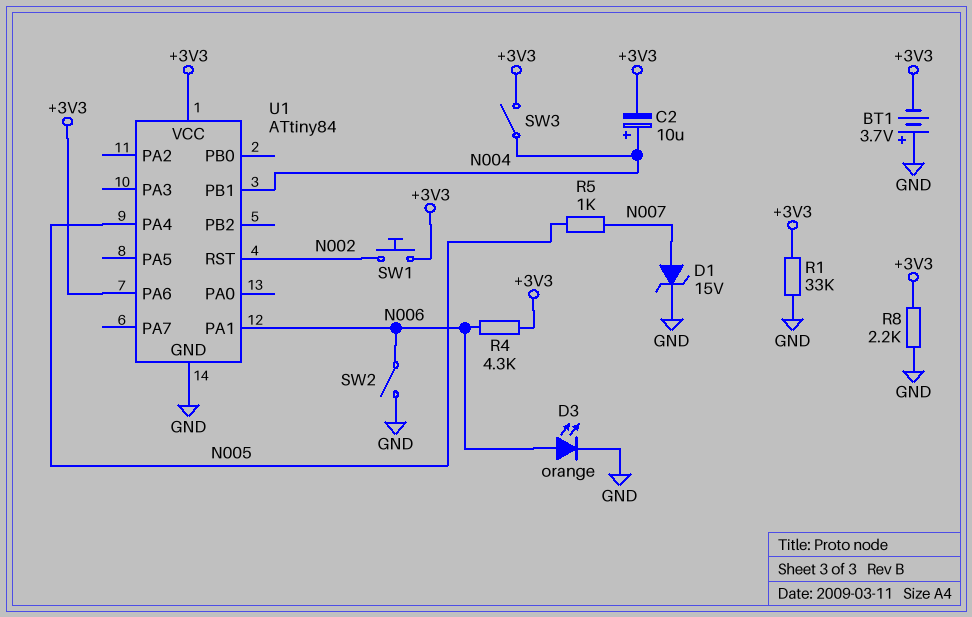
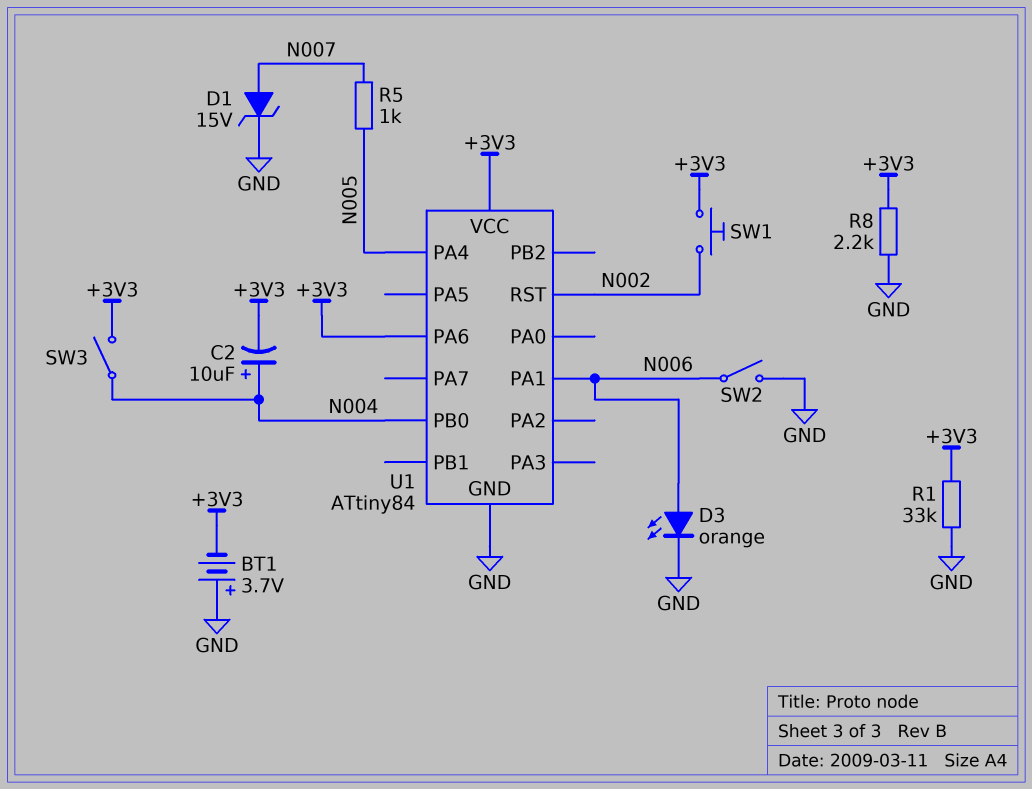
R4: 4.3k (+3V3, N006) -> none
U1 pin PB0: none -> N004
U1 pin PB1: N004 -> none

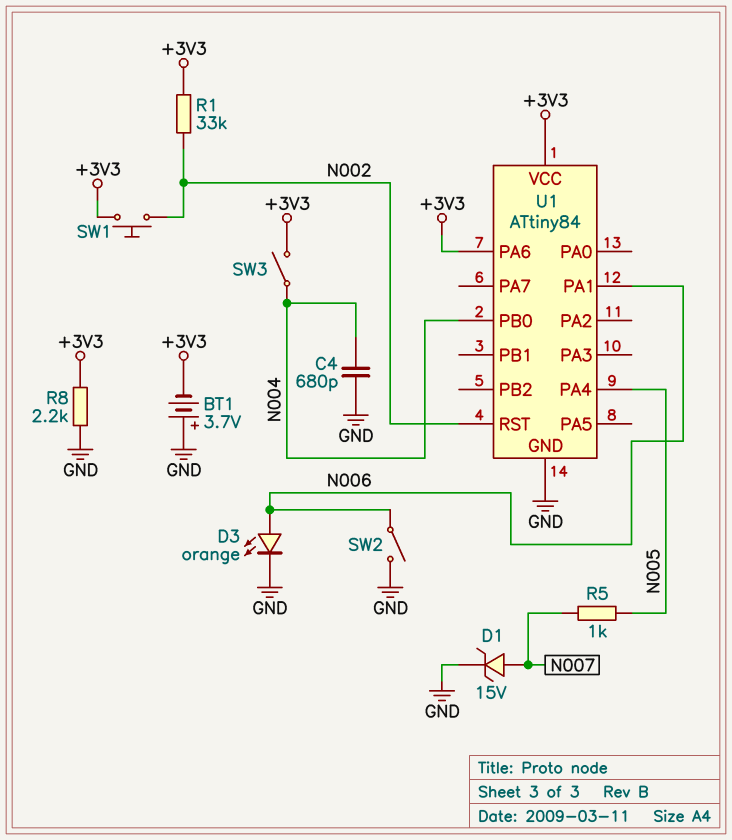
C2: 10uF (plus N004, minus +3V3) -> none
C4: none -> 680pF (GND, N004)
R1: 33k (+3V3, GND) -> 33k (+3V3, N002)

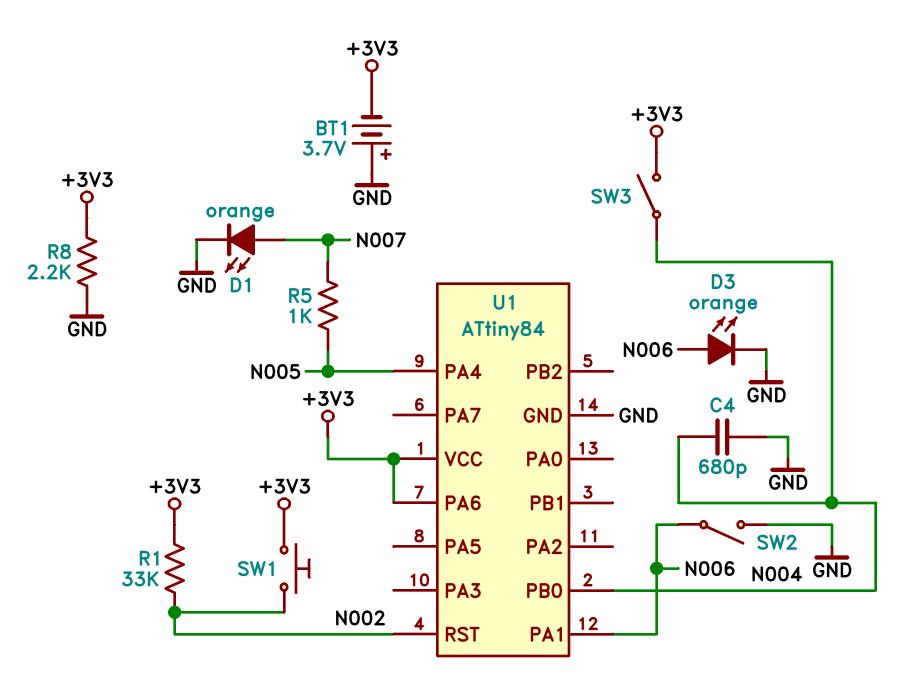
D1: zener 15V (A N007, K GND) -> LED orange (A N007, K GND)

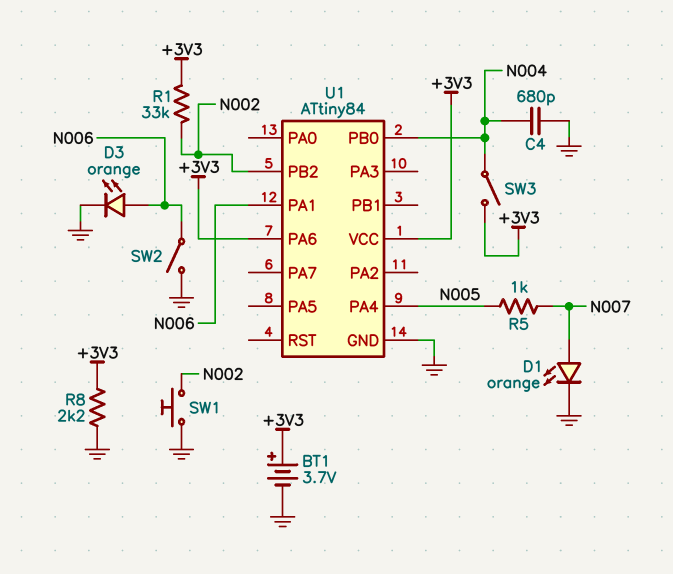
BT1: 3.7V (plus GND, minus +3V3) -> 3.7V (plus +3V3, minus GND)
SW1: button (+3V3, N002) -> button (GND, N002)
U1 pin PB2: none -> N002
U1 pin RST: N002 -> none

